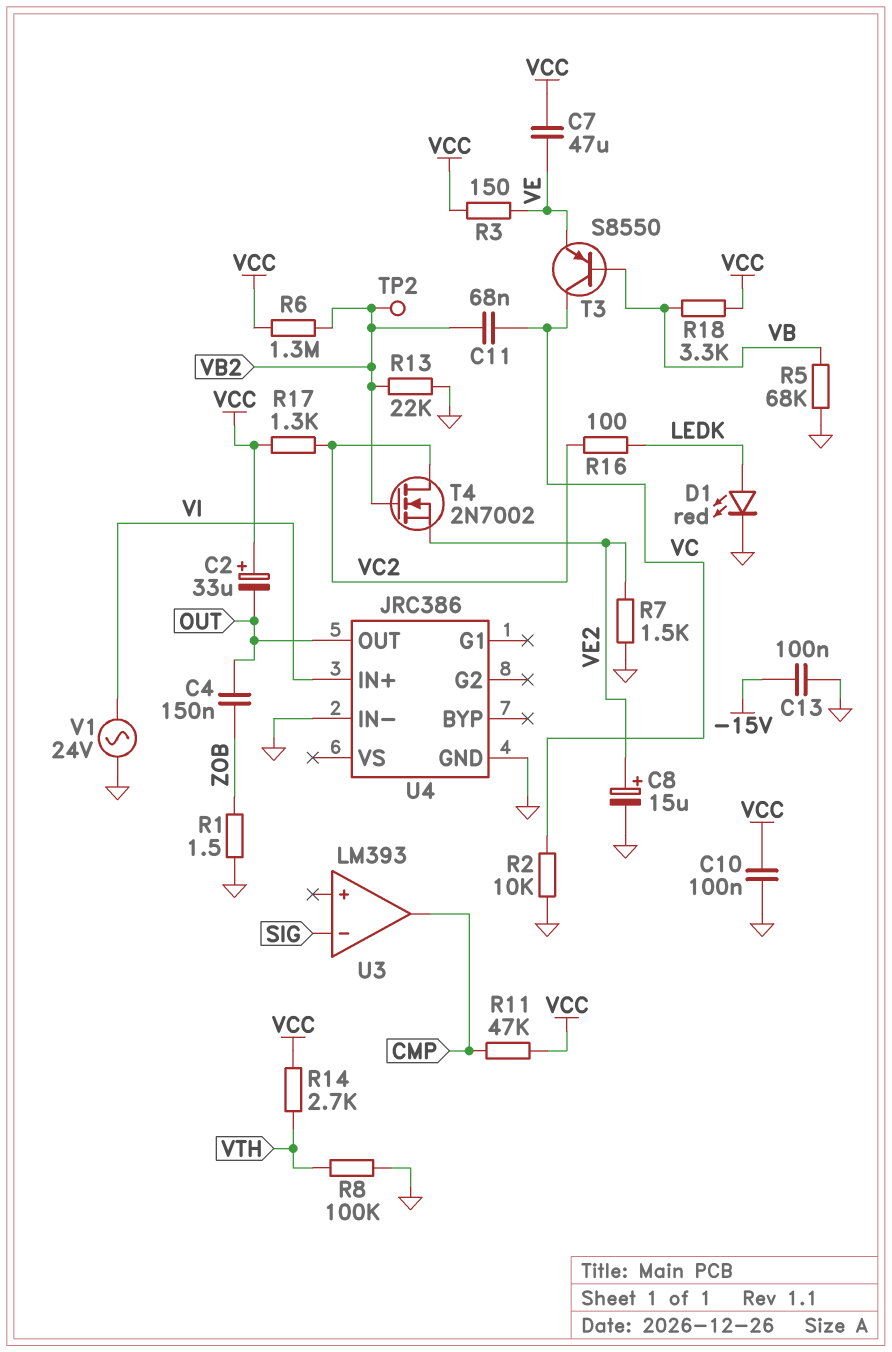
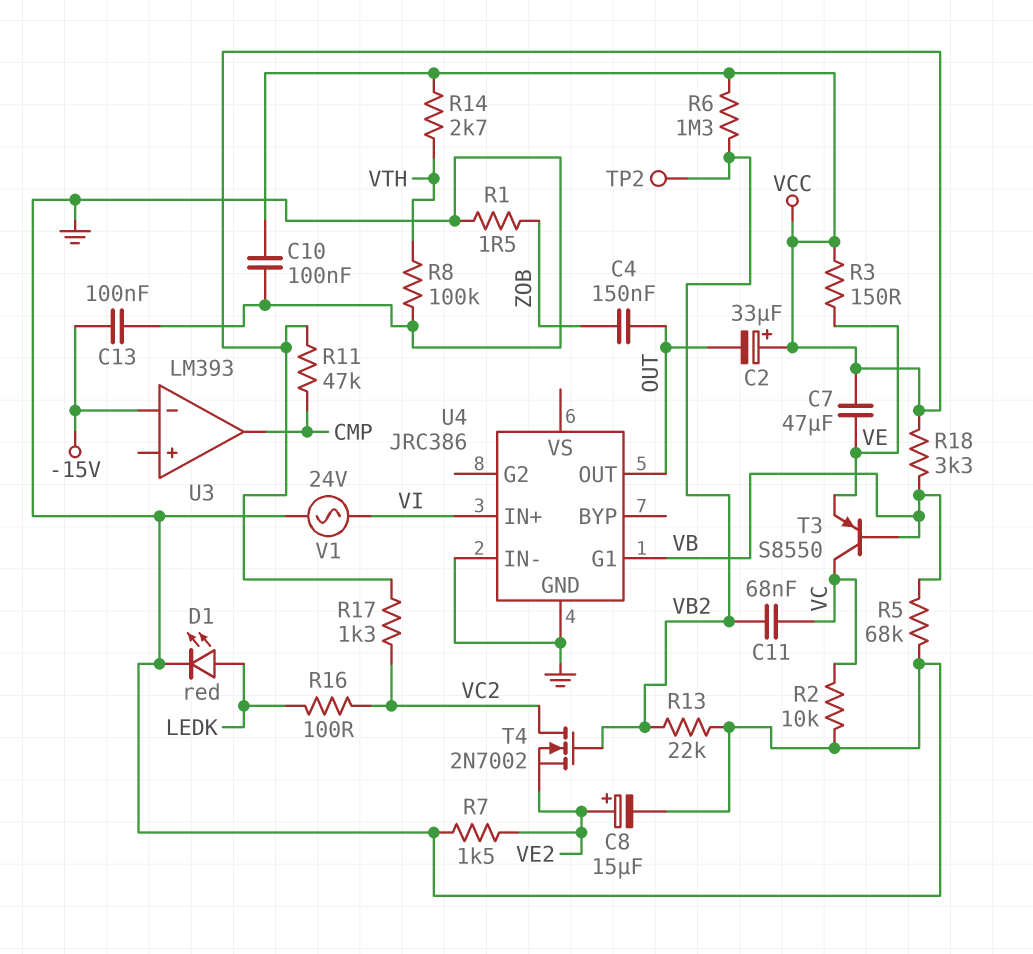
U3 pin in-: SIG -> -15V
U4 pin G1: none -> VB

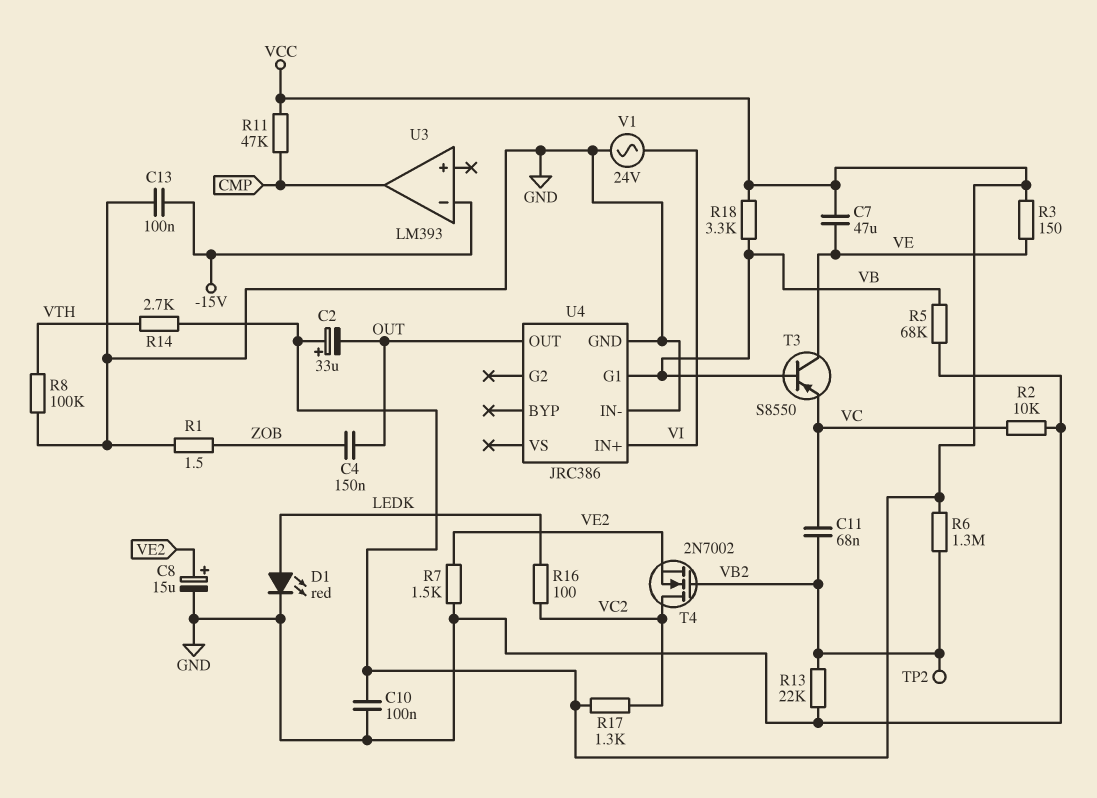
T3: PNP S8550 (B VB, C VC, E VE) -> PNP S8550 (B VB, C VE, E VC)

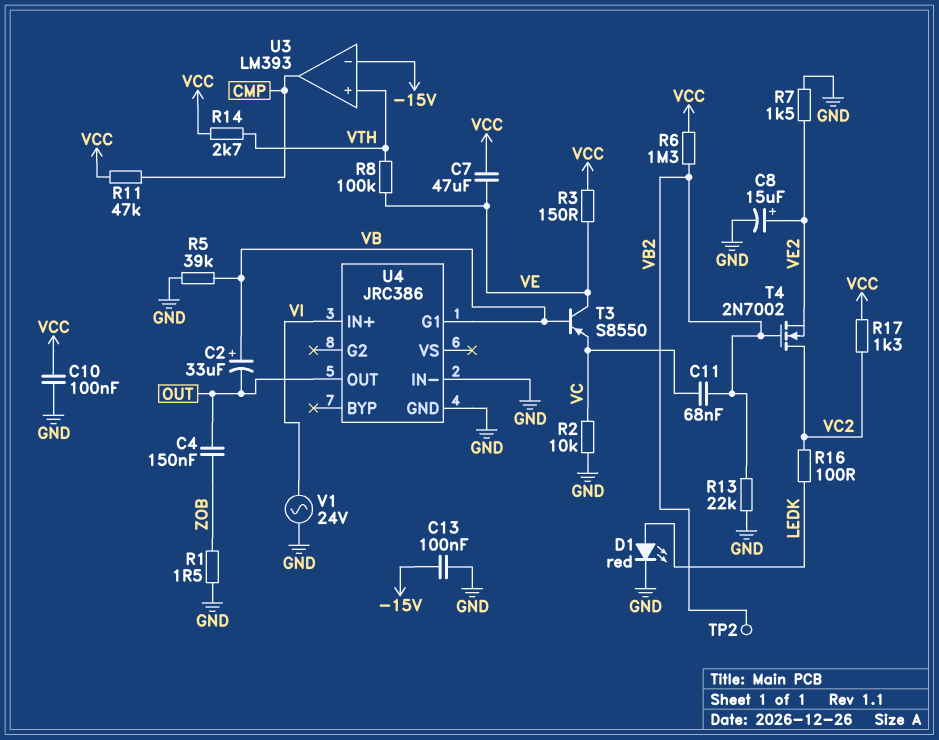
C2: 33uF (plus VCC, minus OUT) -> 33uF (plus VB, minus OUT)
R5: 68k (GND, VB) -> 39k (GND, VB)
R8: 100k (GND, VTH) -> 100k (VE, VTH)
R18: 3.3k (VB, VCC) -> none
U3 pin in+: none -> VTH

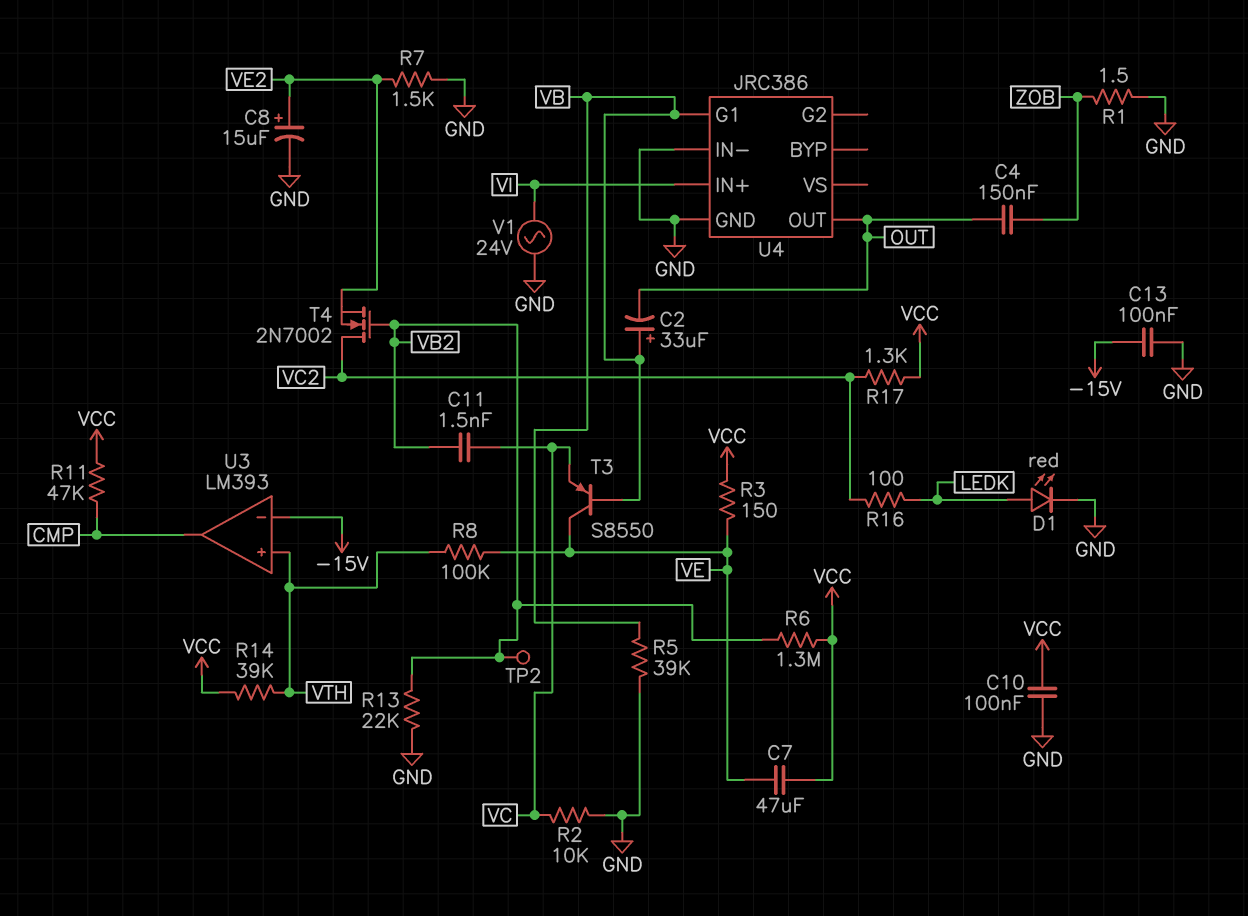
C11: 68nF (VB2, VC) -> 1.5nF (VB2, VC)
R14: 2.7k (VCC, VTH) -> 39k (VCC, VTH)

